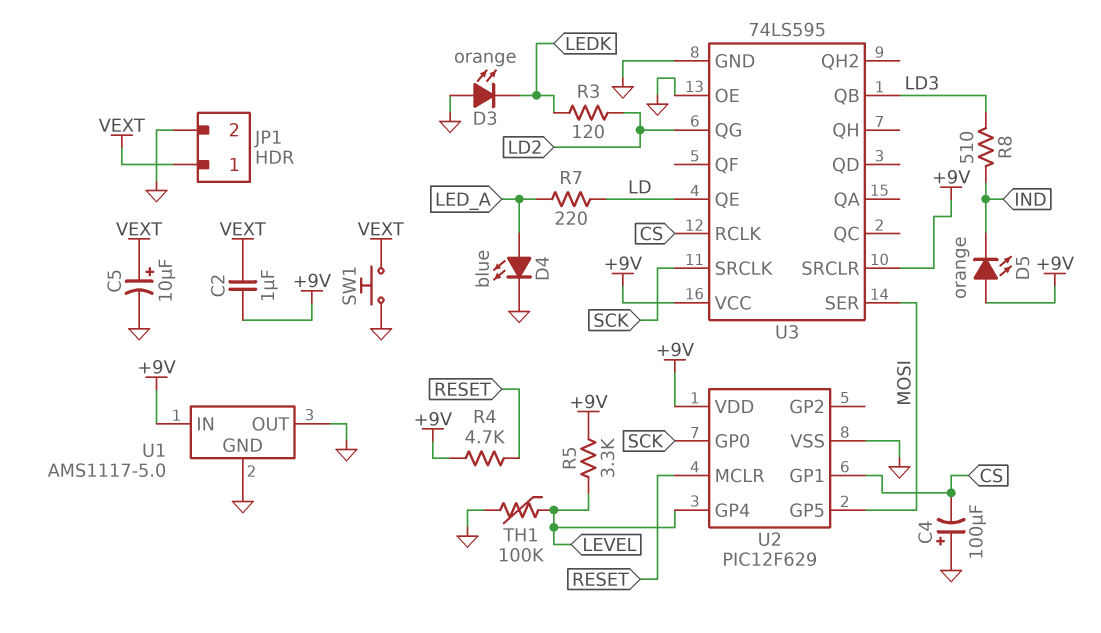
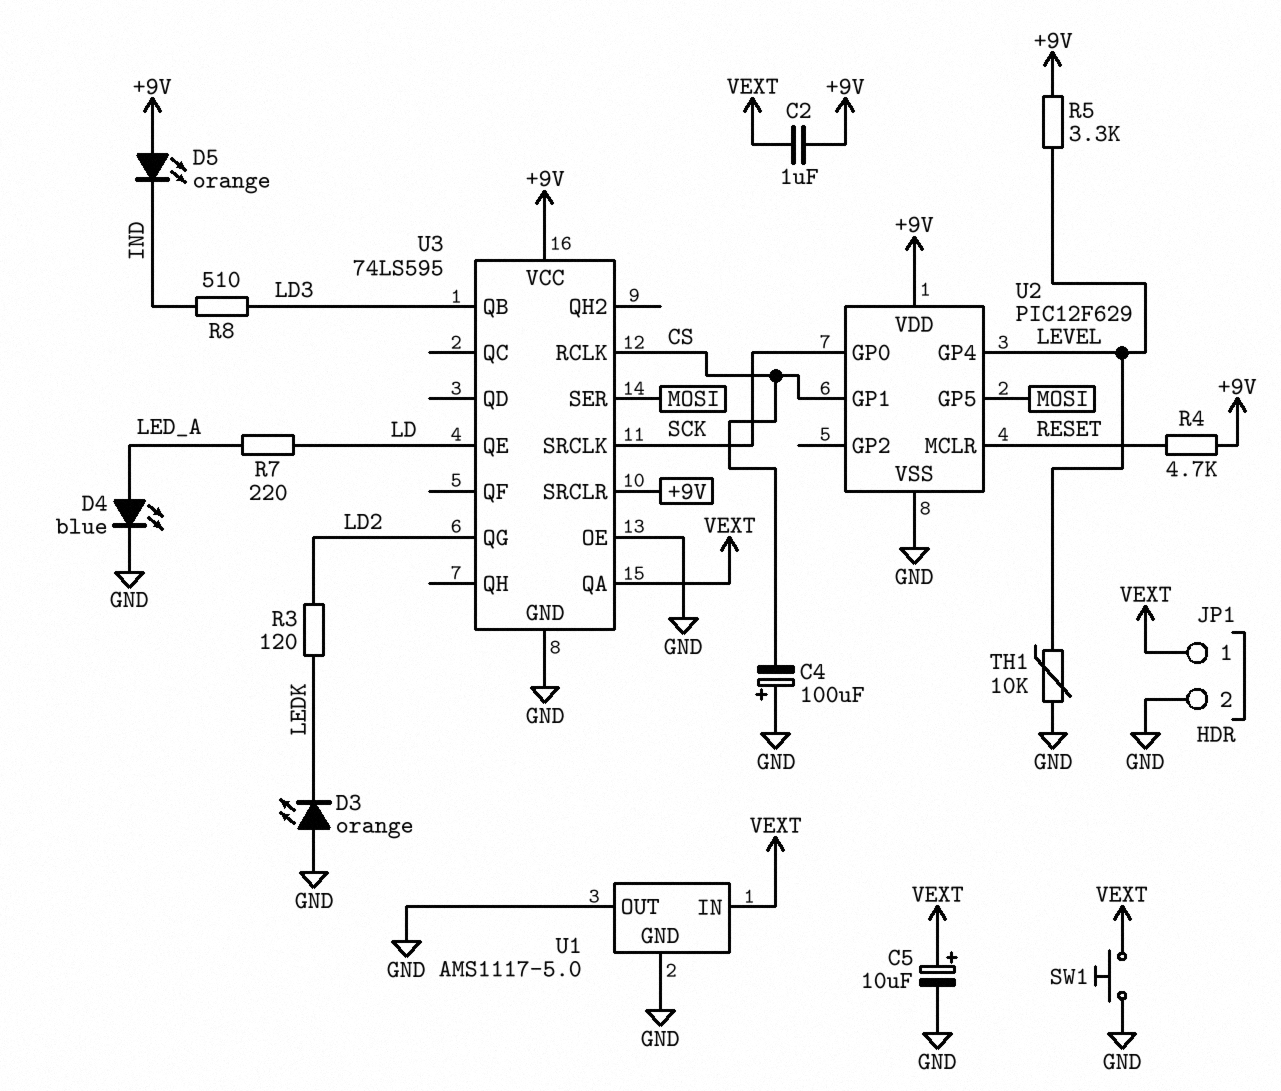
TH1: 100k (GND, LEVEL) -> 10k (GND, LEVEL)
U1 pin IN: +9V -> VEXT
U3 pin QA: none -> VEXT

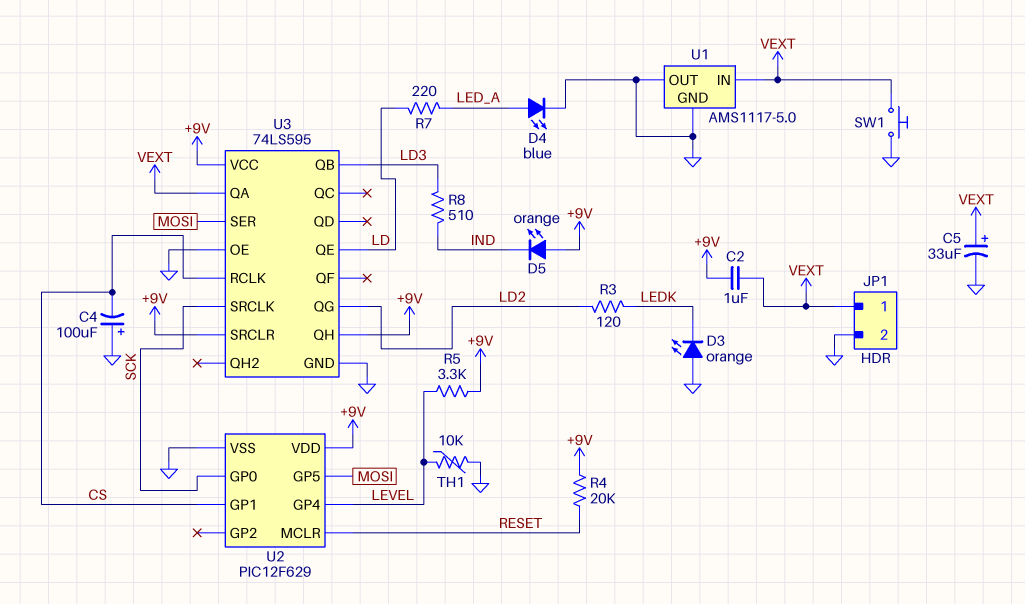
C5: 10uF (plus VEXT, minus GND) -> 33uF (plus VEXT, minus GND)
R4: 4.7k (+9V, RESET) -> 20k (+9V, RESET)
U3 pin QH: none -> +9V

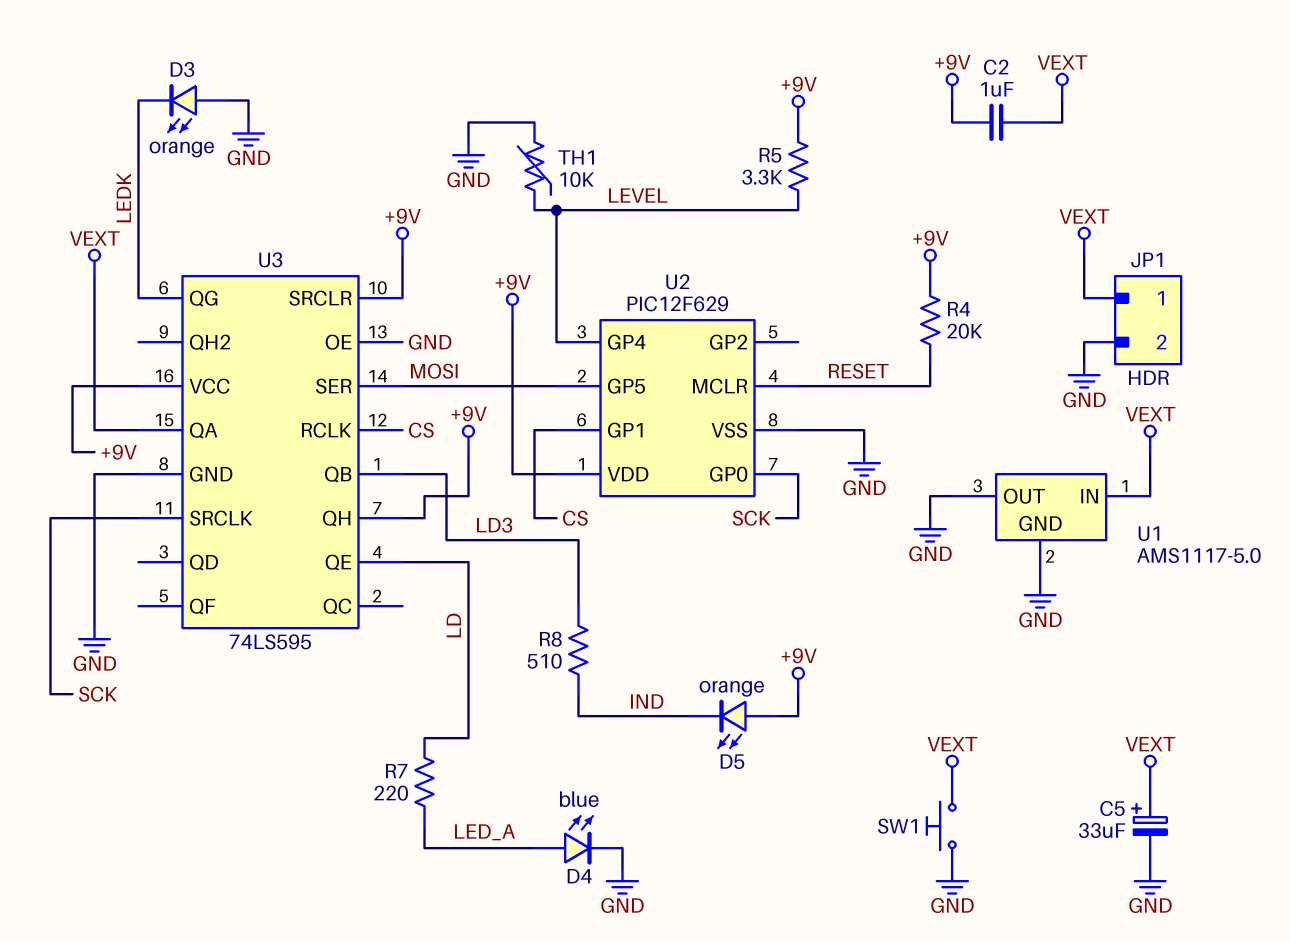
C4: 100uF (plus GND, minus CS) -> none
R3: 120 (LD2, LEDK) -> none
U3 pin QG: LD2 -> LEDK

